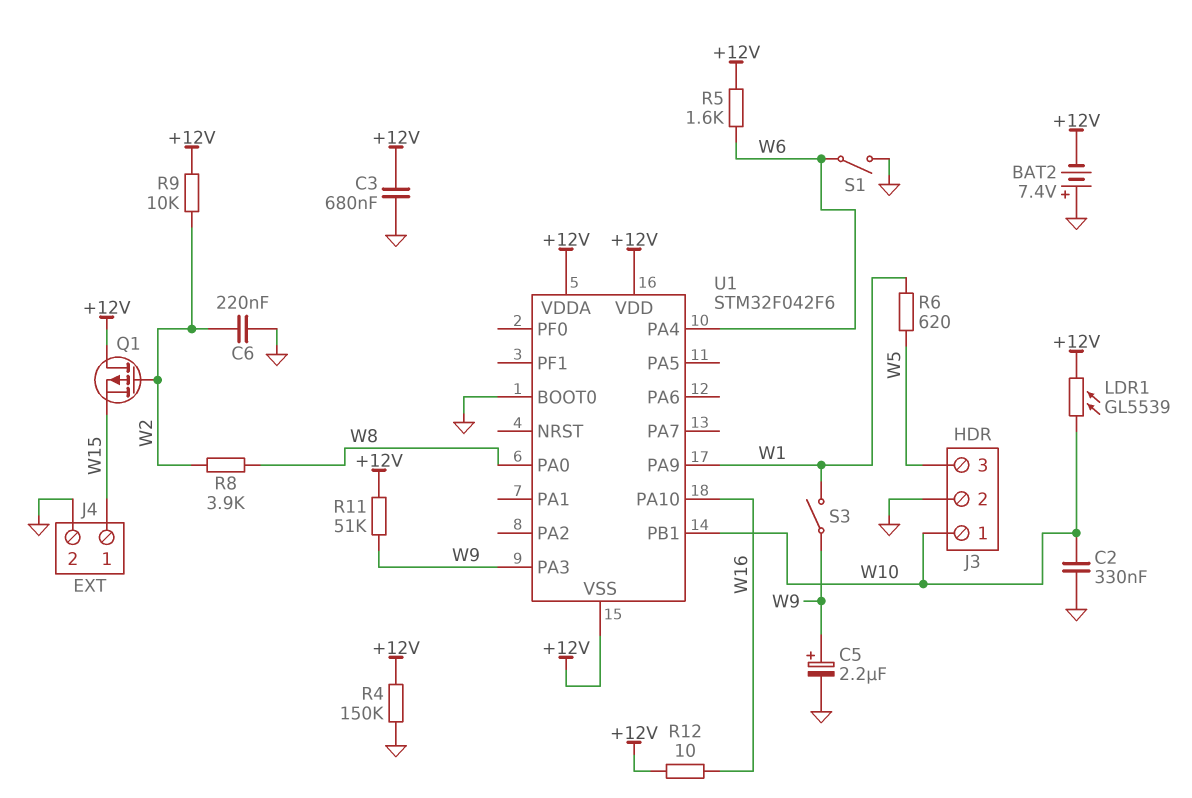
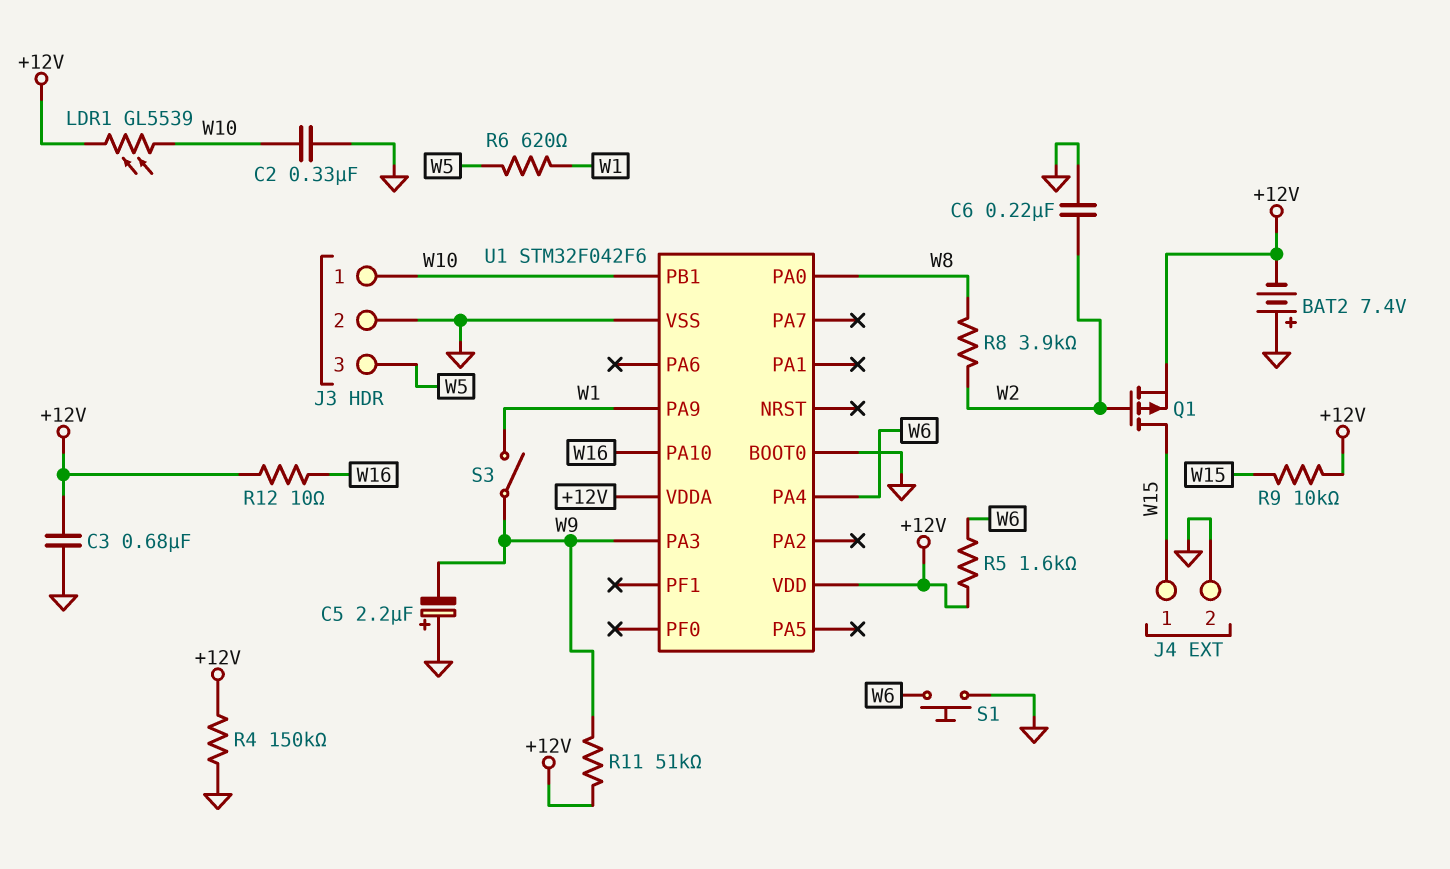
C5: 2.2uF (plus W9, minus GND) -> 2.2uF (plus GND, minus W9)
Q1: PMOS (G W2, D +12V, S W15) -> PMOS (G W2, D W15, S +12V)
R9: 10k (+12V, W2) -> 10k (+12V, W15)
S1: switch (GND, W6) -> button (GND, W6)
U1 pin VSS: +12V -> GND

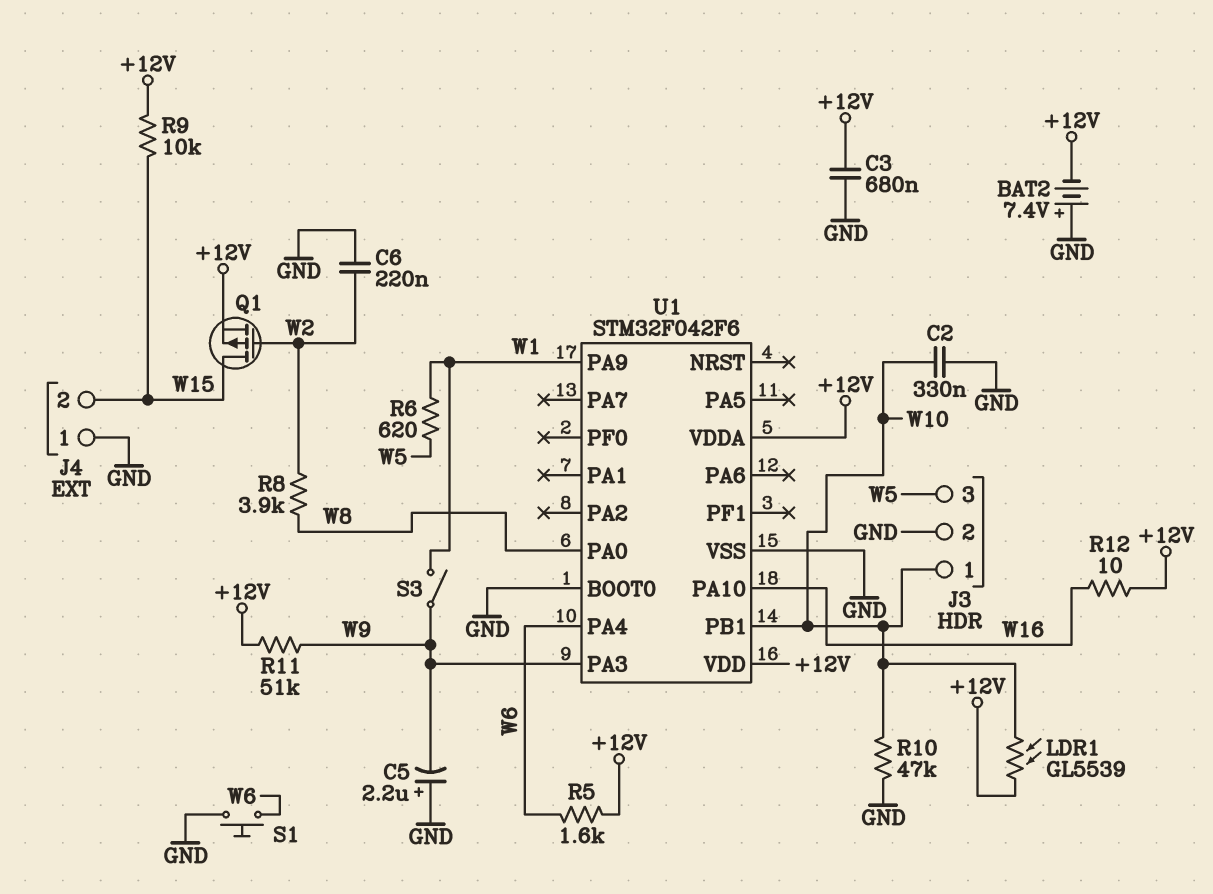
J4 pin 1: W15 -> GND
J4 pin 2: GND -> W15
R4: 150k (+12V, GND) -> none
R10: none -> 47k (GND, W10)

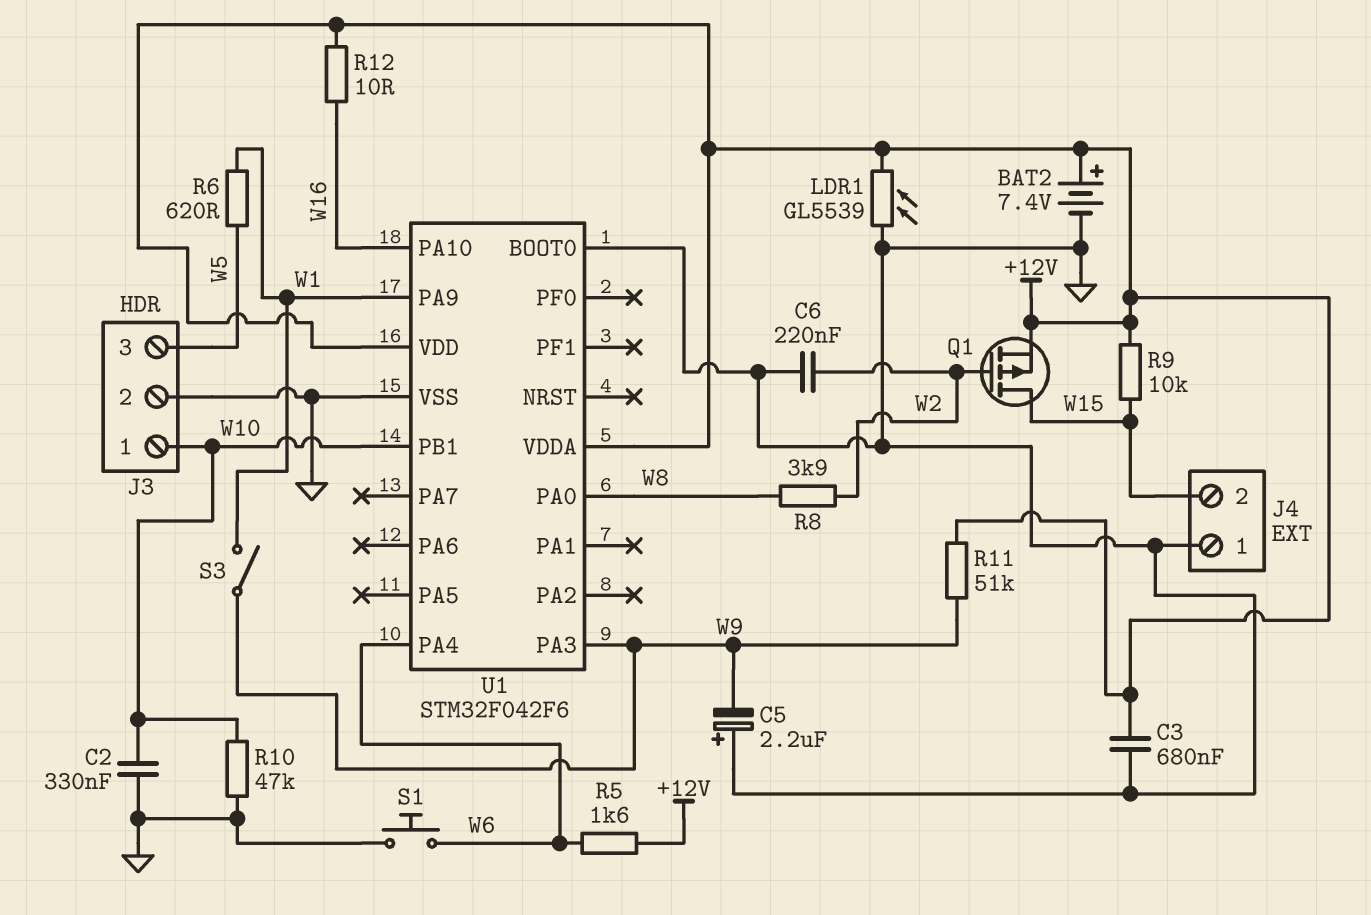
BAT2: 7.4V (plus GND, minus +12V) -> 7.4V (plus +12V, minus GND)
LDR1: GL5539 (+12V, W10) -> GL5539 (+12V, GND)

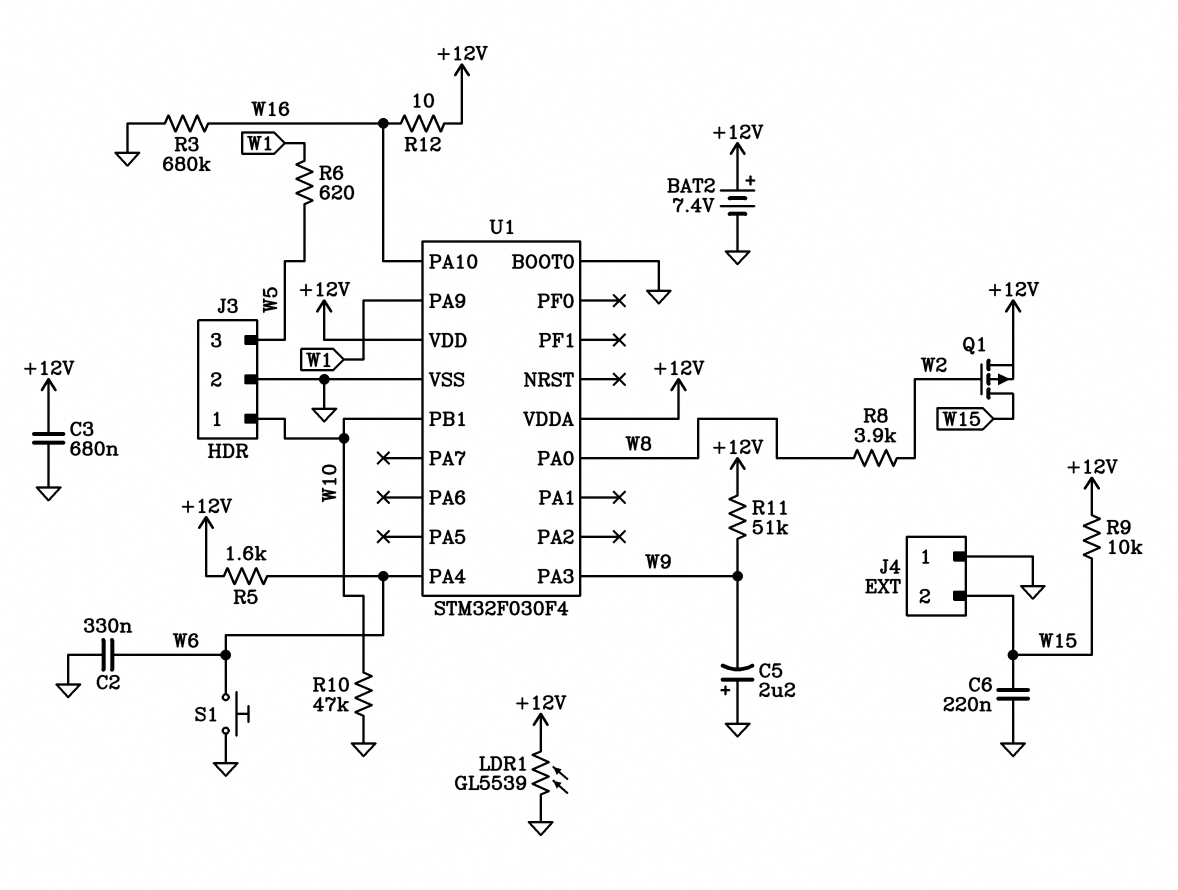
C2: 330nF (GND, W10) -> 330nF (GND, W6)
C6: 220nF (GND, W2) -> 220nF (GND, W15)
R3: none -> 680k (GND, W16)
S3: switch (W1, W9) -> none
U1: STM32F042F6 -> STM32F030F4

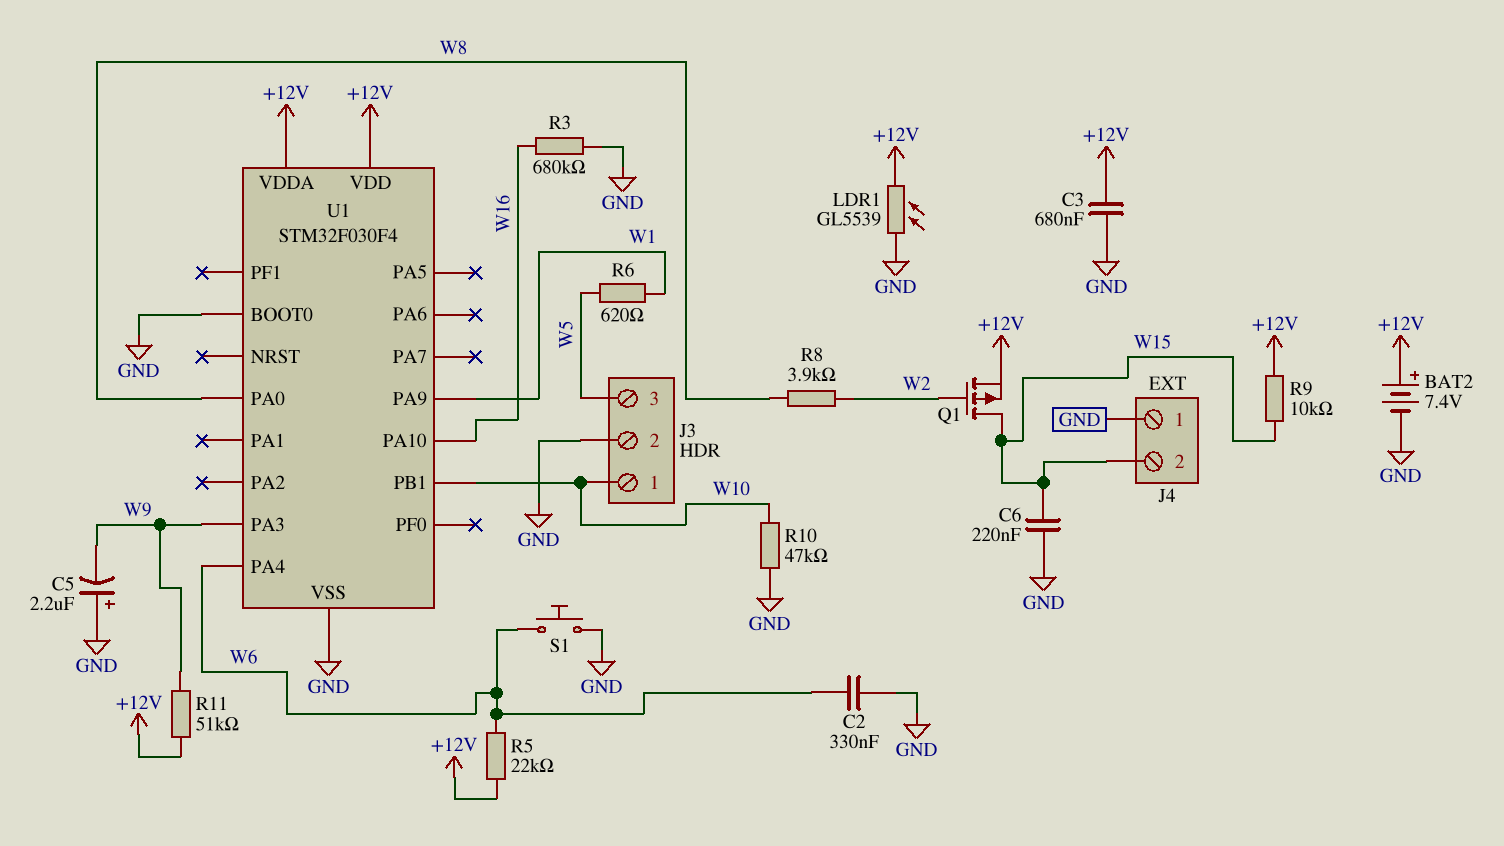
R5: 1.6k (+12V, W6) -> 22k (+12V, W6)
R12: 10 (+12V, W16) -> none

